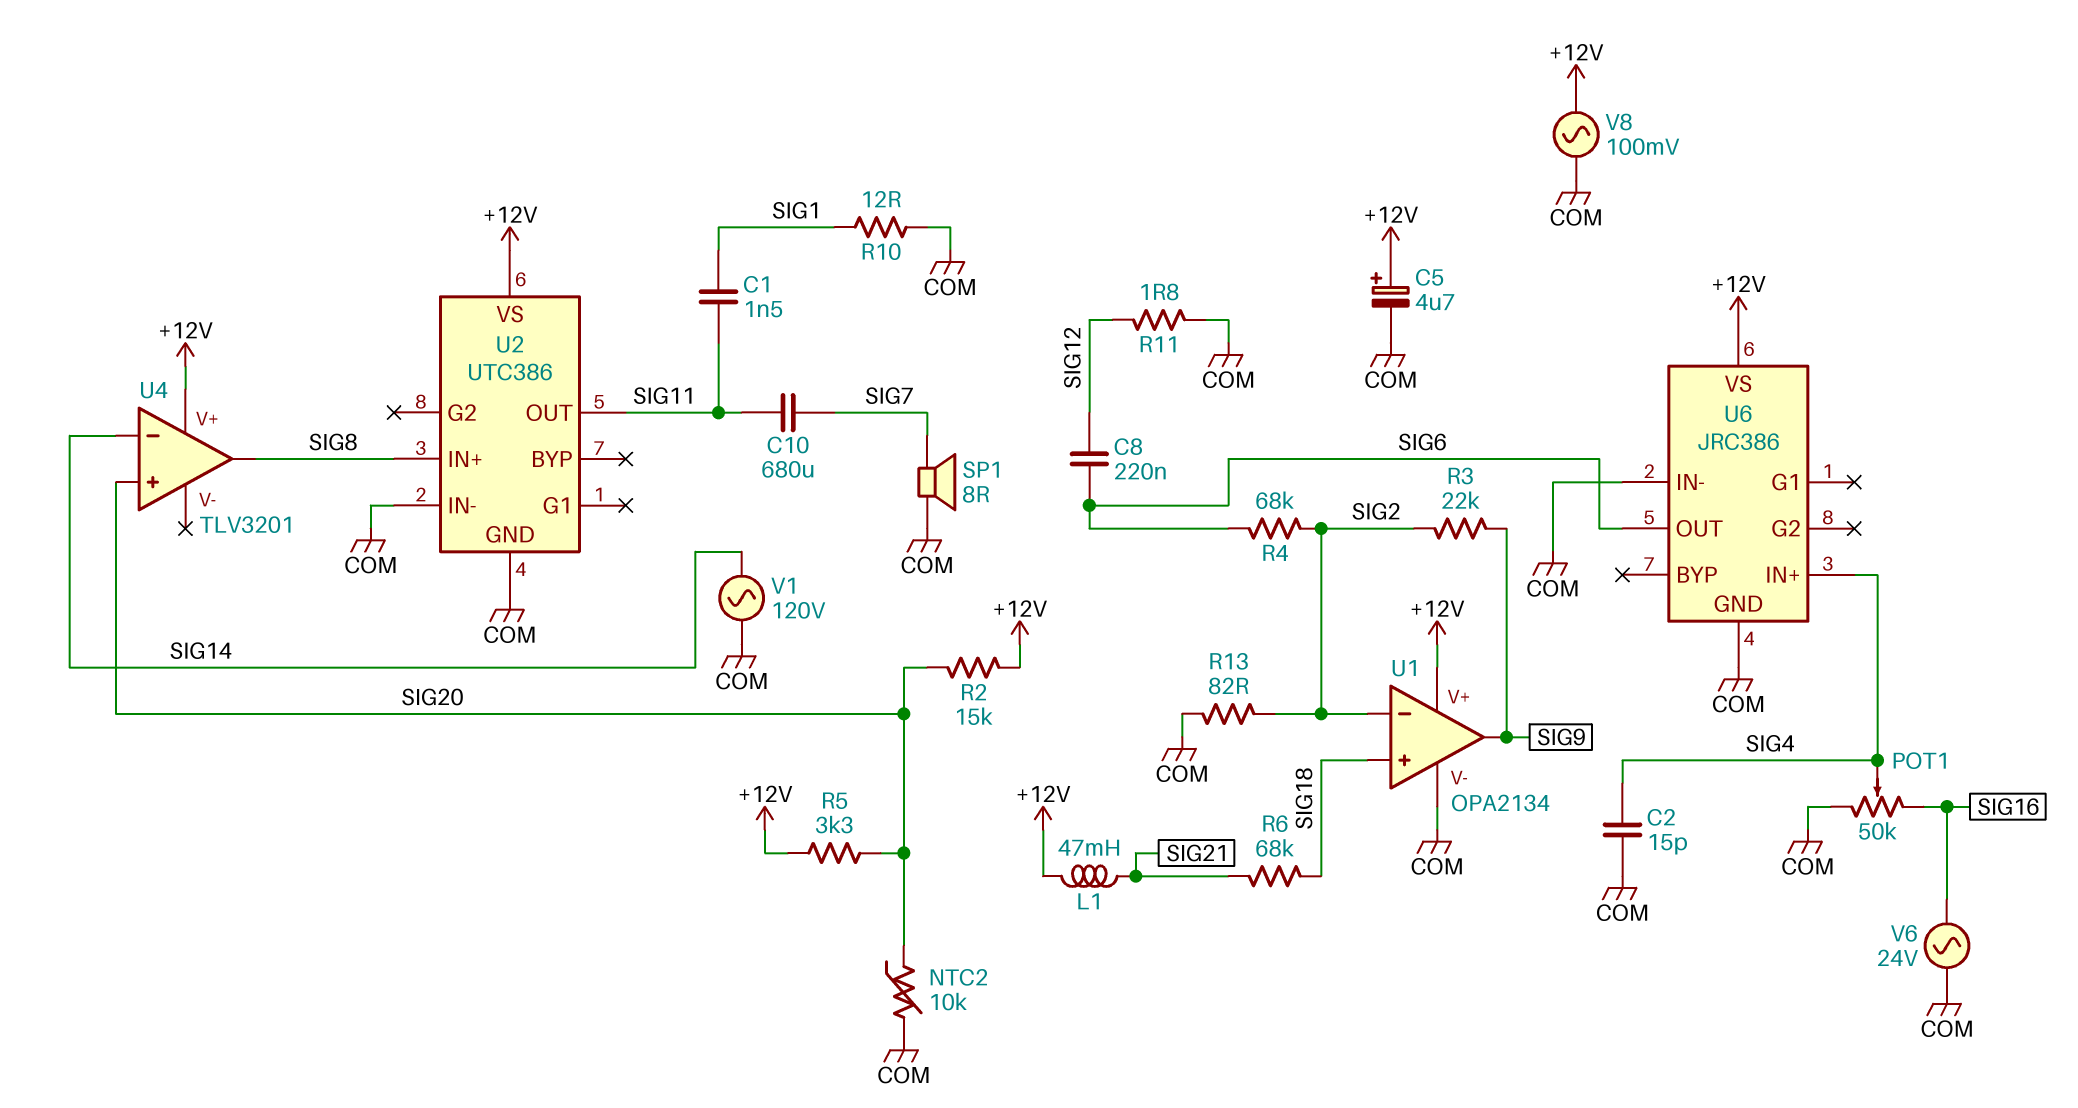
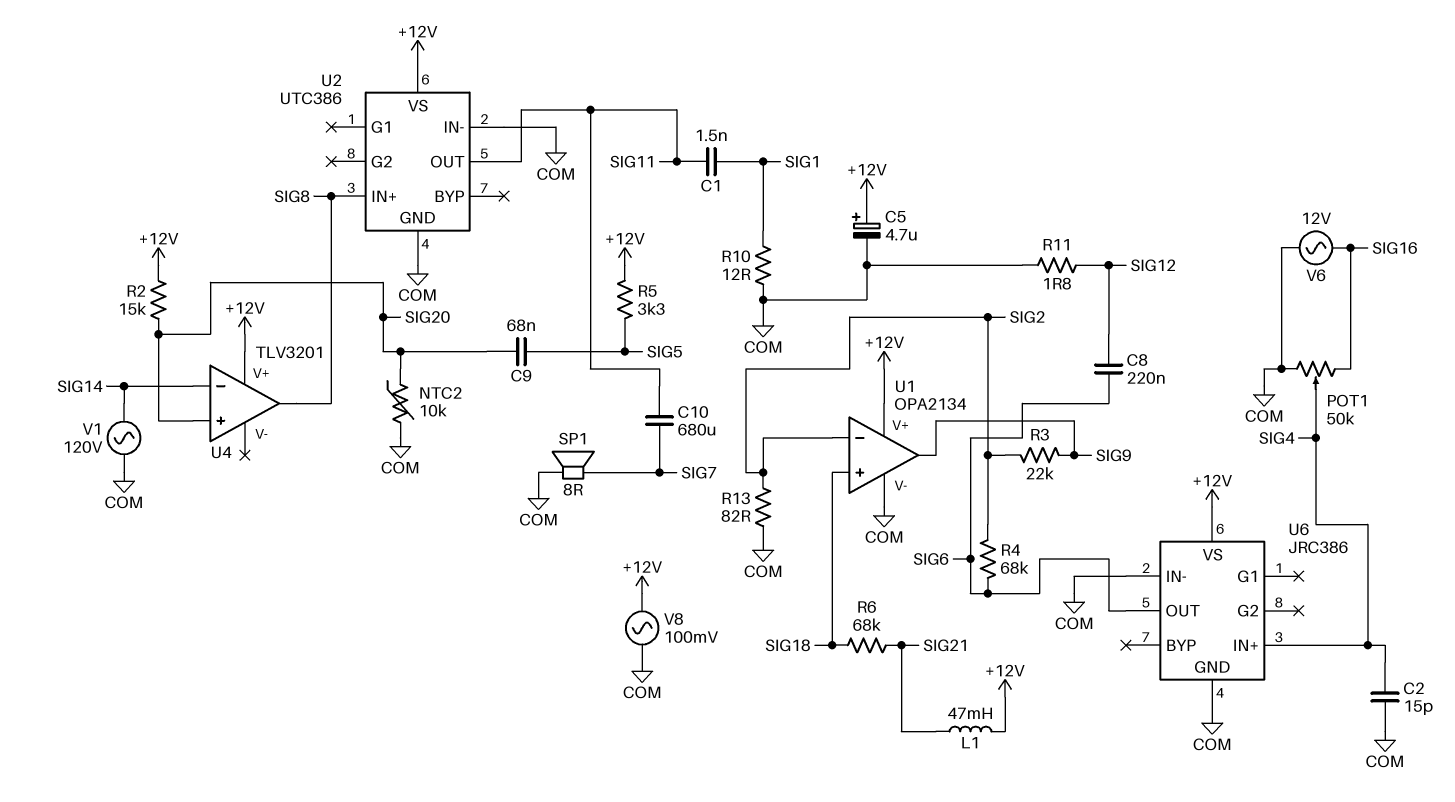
C9: none -> 68nF (SIG5, SIG20)
R5: 3.3k (+12V, SIG20) -> 3.3k (+12V, SIG5)
V6: AC 24V (COM, SIG16) -> AC 12V (COM, SIG16)

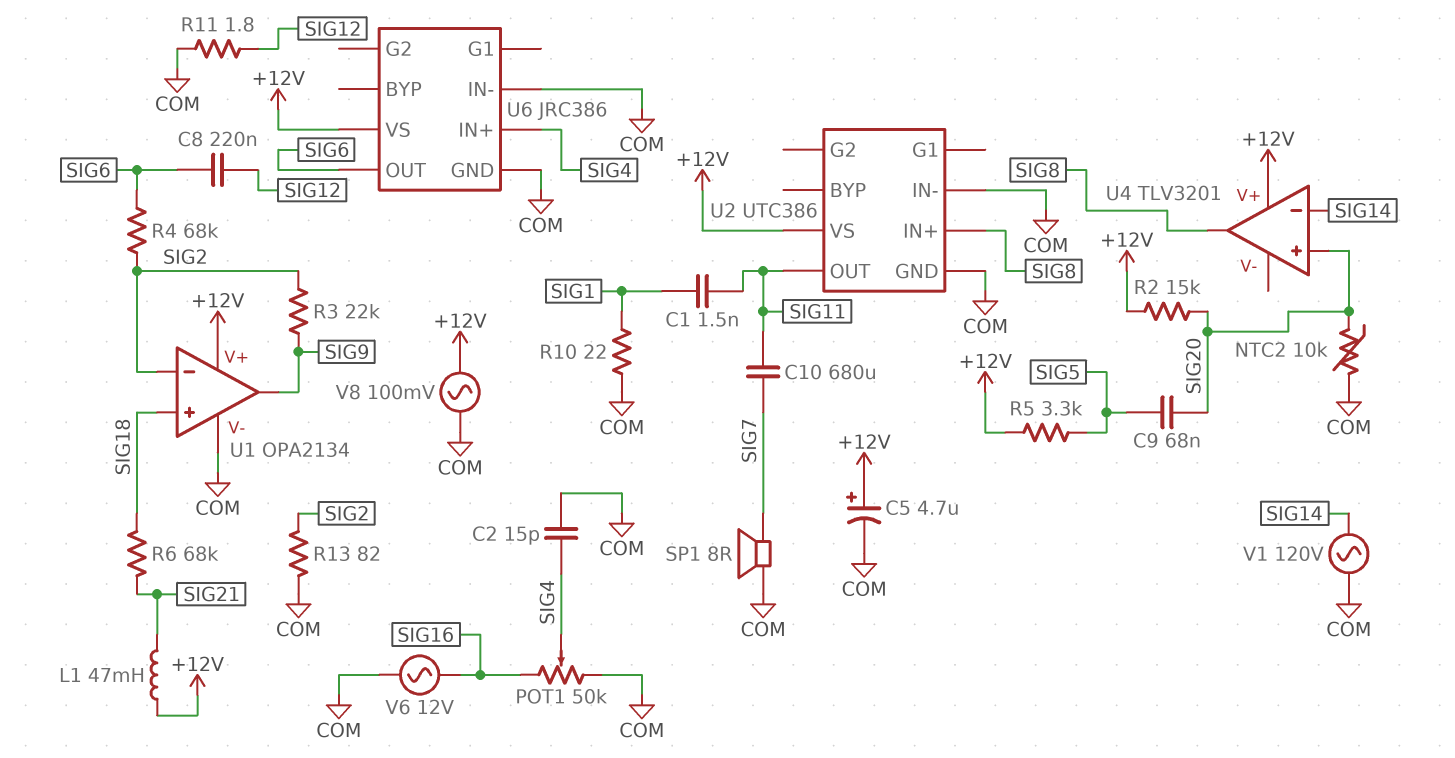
R10: 12 (COM, SIG1) -> 22 (COM, SIG1)

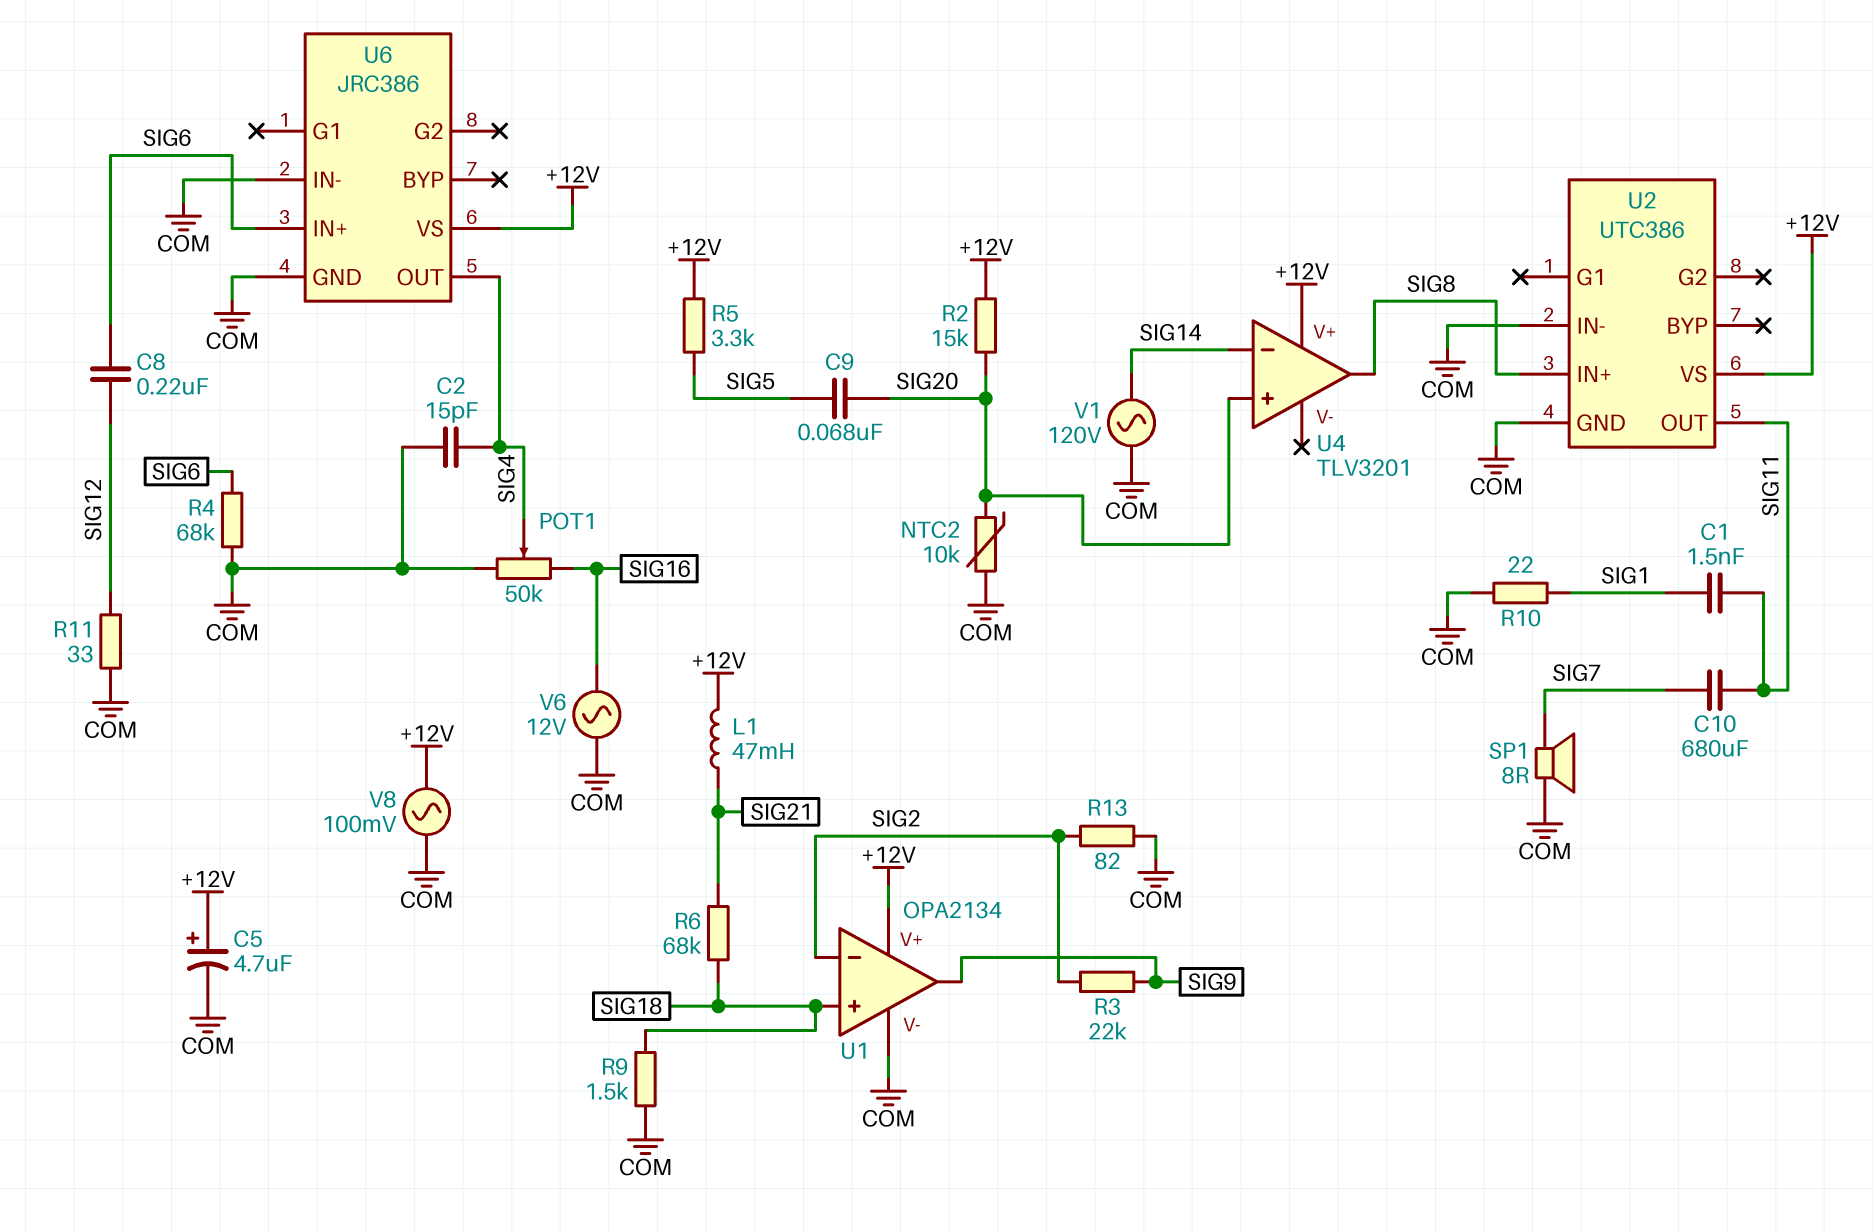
R4: 68k (SIG2, SIG6) -> 68k (COM, SIG6)
R9: none -> 1.5k (COM, SIG18)
R11: 1.8 (COM, SIG12) -> 33 (COM, SIG12)
U6 pin IN+: SIG4 -> SIG6
U6 pin OUT: SIG6 -> SIG4

